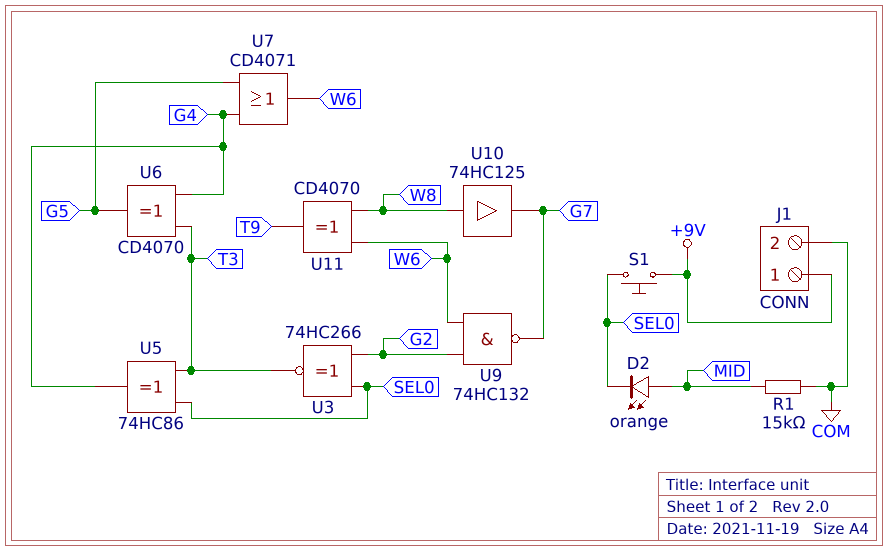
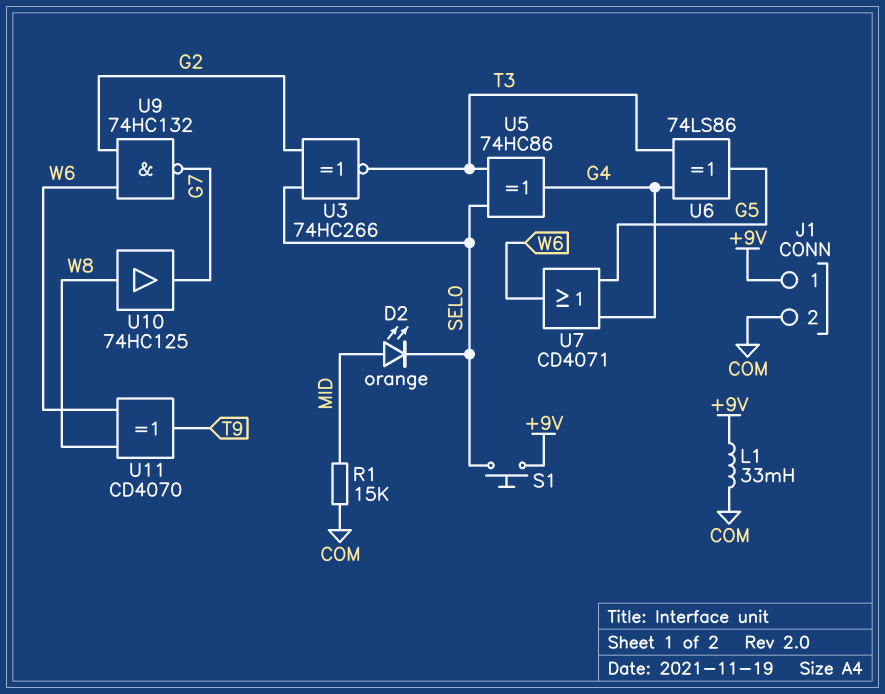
L1: none -> 33mH (+9V, COM)
U6: XOR CD4070 (in G4, in T3, out G5) -> XOR 74LS86 (in G4, in T3, out G5)

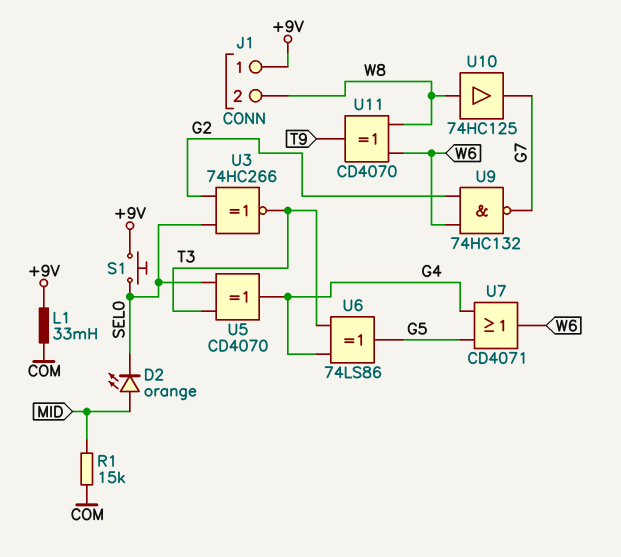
J1 pin 2: COM -> W8
U5: XOR 74HC86 (in SEL0, in T3, out G4) -> XOR CD4070 (in SEL0, in T3, out G4)

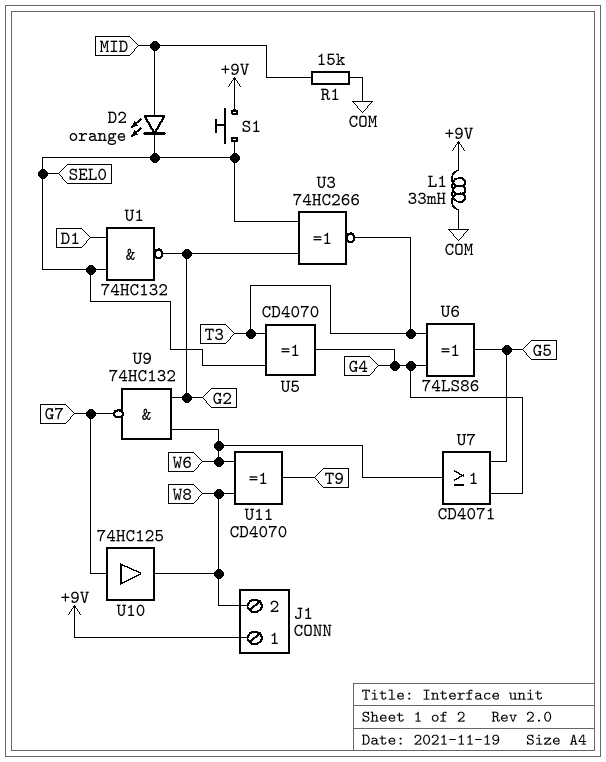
U1: none -> NAND 74HC132 (in D1, in SEL0, out G2)
U10: buffer 74HC125 (in W8, out G7) -> buffer 74HC125 (in G7, out W8)

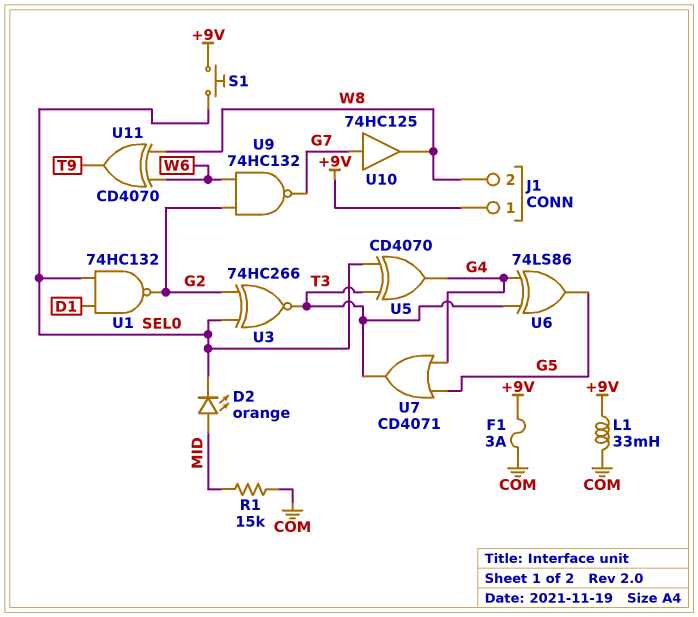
F1: none -> 3A (+9V, COM)
U7: OR CD4071 (in G4, in G5, out W6) -> OR CD4071 (in G4, in G5, out T3)

